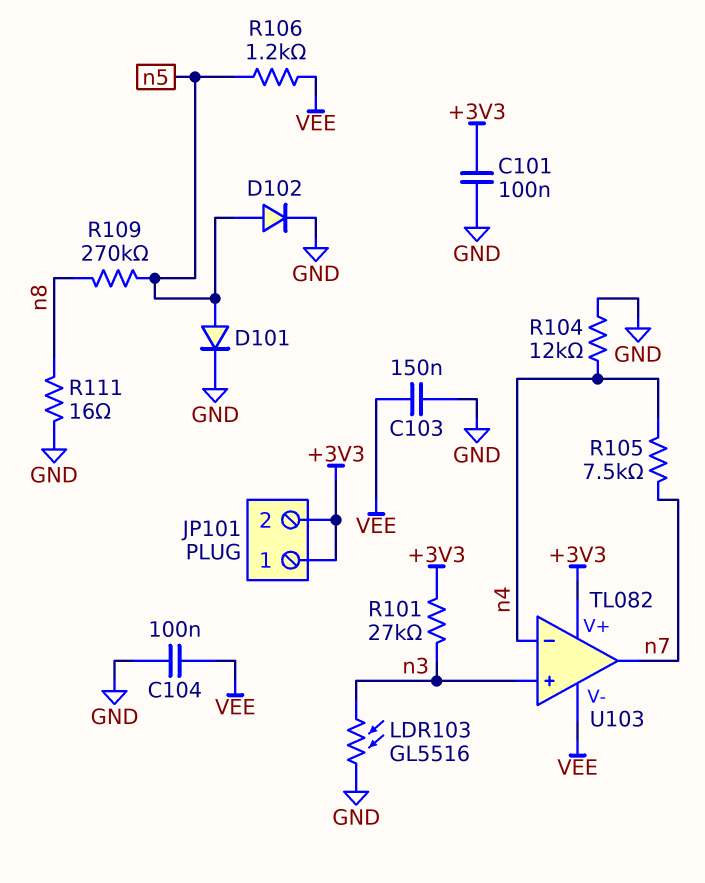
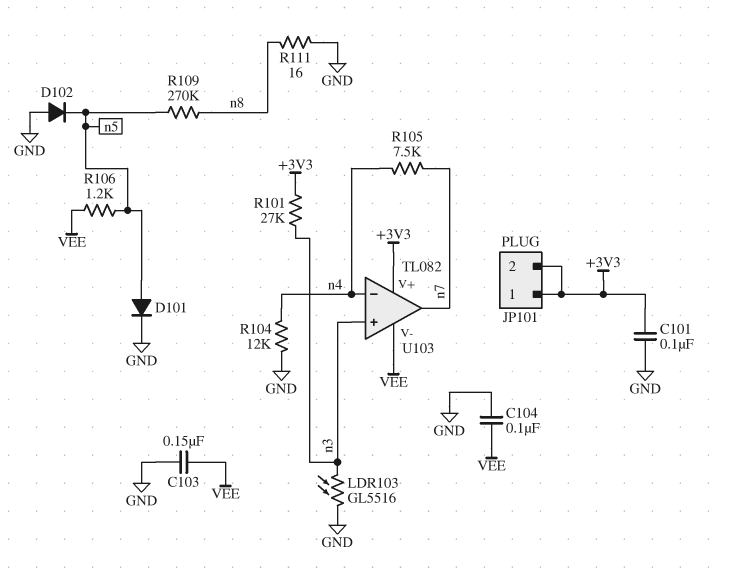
D102: diode (A n5, K GND) -> diode (A GND, K n5)

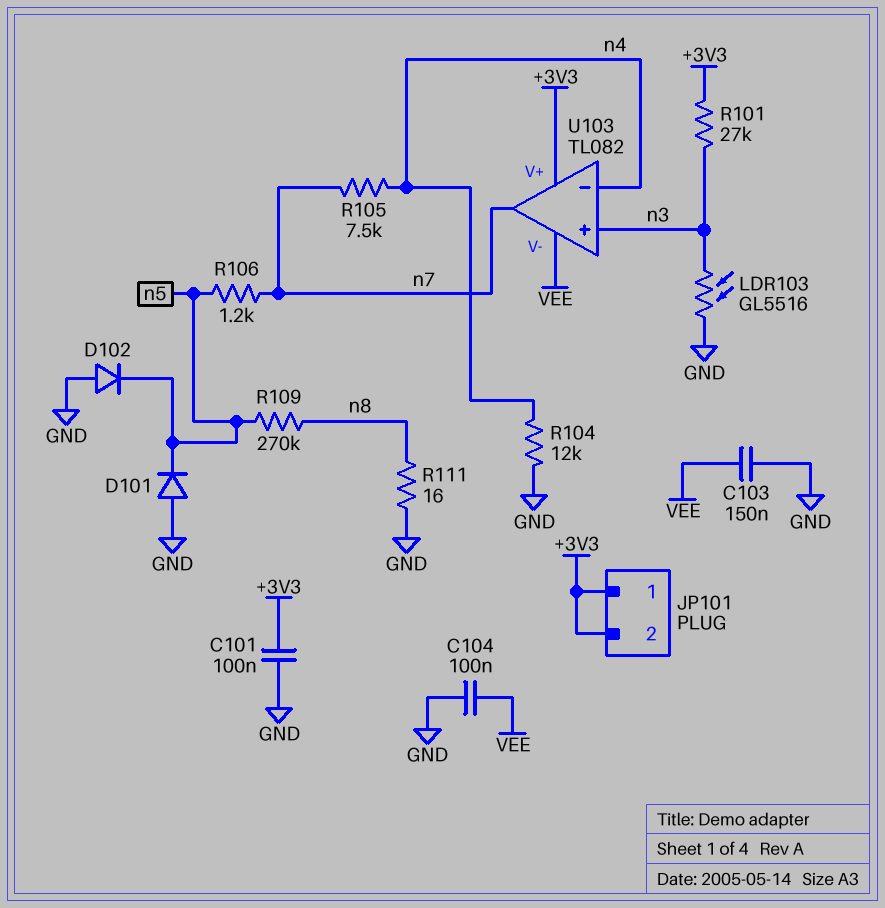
D101: diode (A n5, K GND) -> diode (A GND, K n5)
R106: 1.2k (VEE, n5) -> 1.2k (n5, n7)

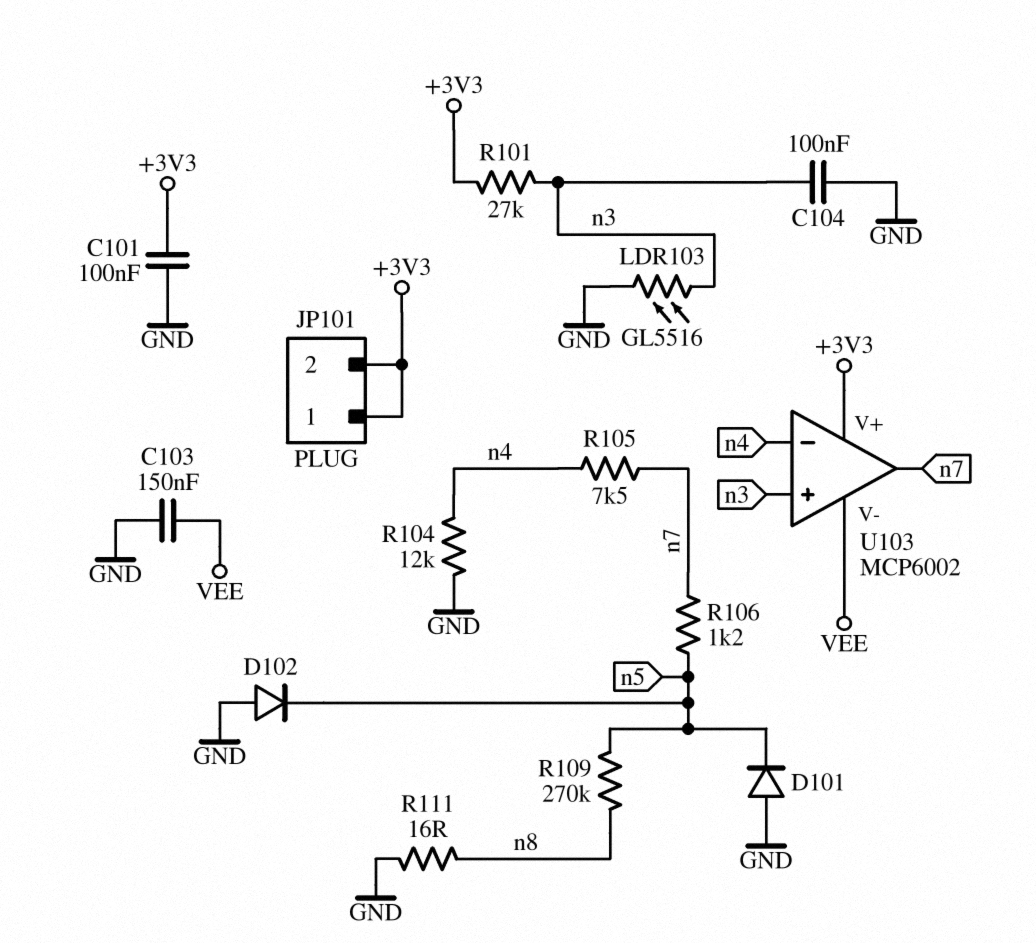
C104: 100nF (GND, VEE) -> 100nF (GND, n3)
U103: TL082 -> MCP6002

